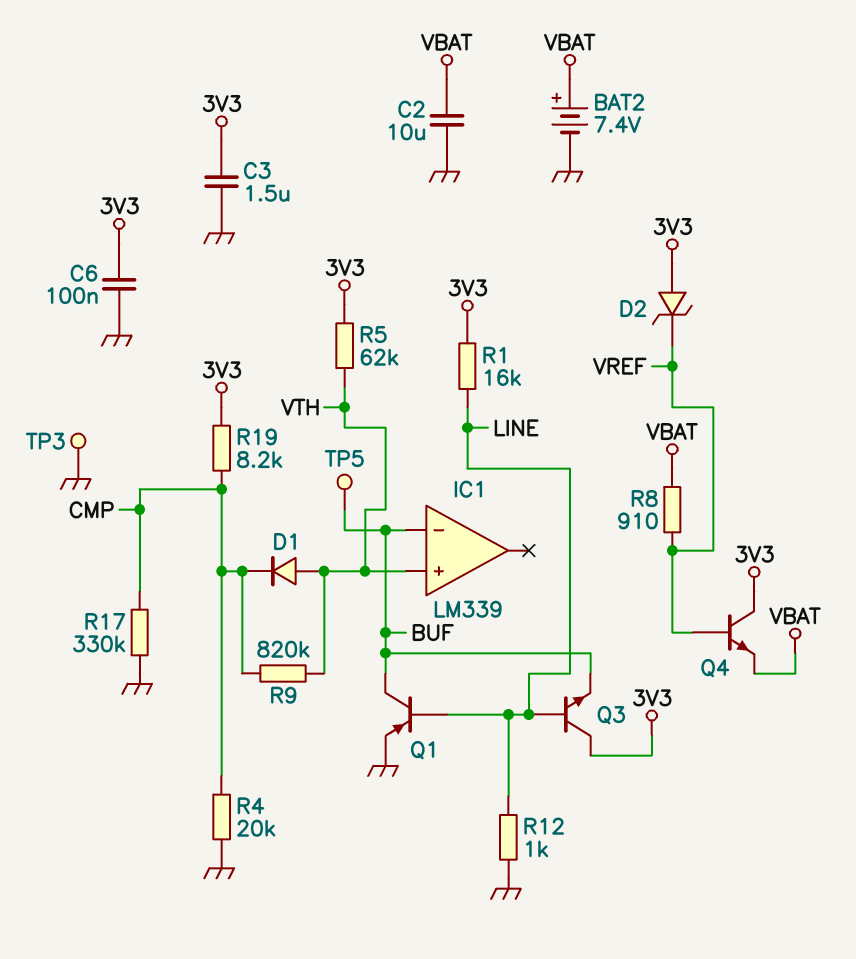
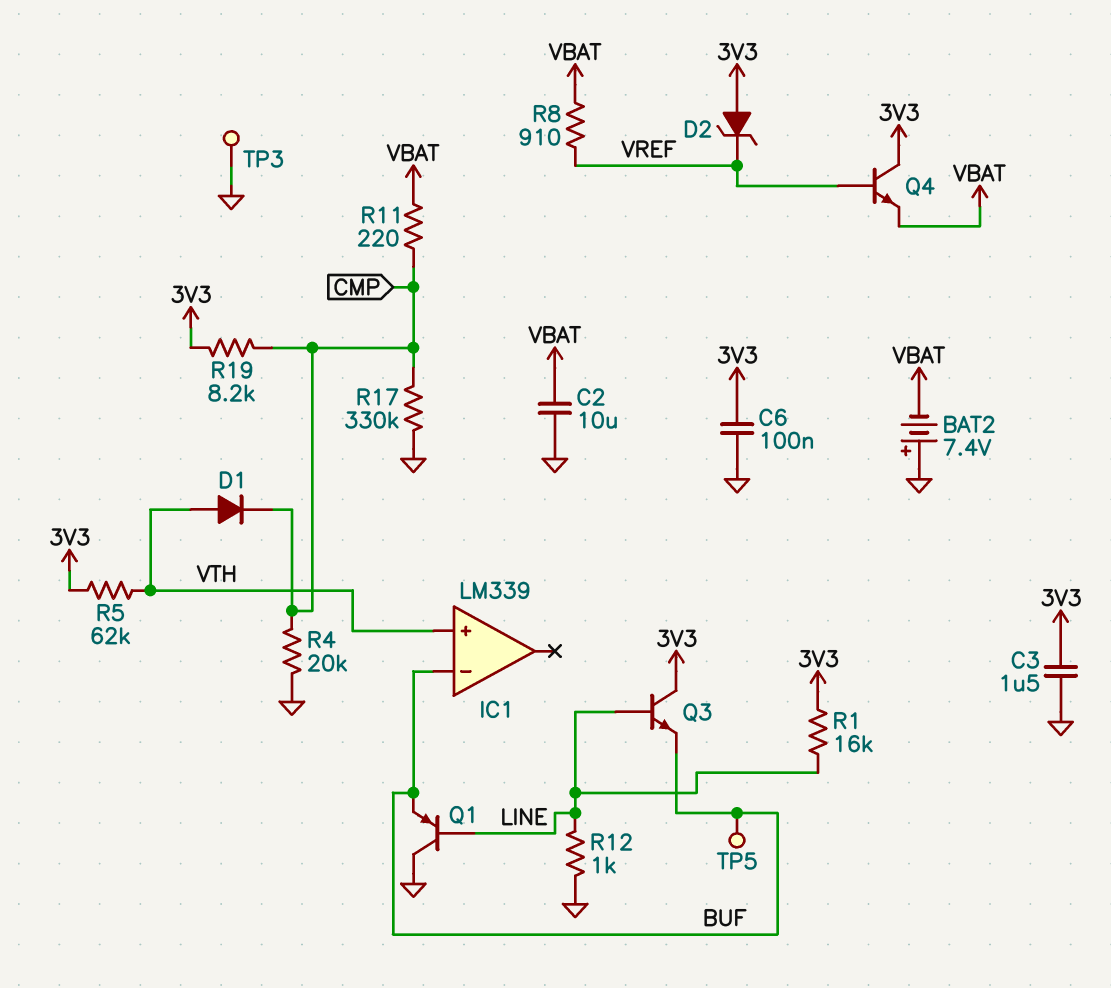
BAT2: 7.4V (plus VBAT, minus GND) -> 7.4V (plus GND, minus VBAT)
Q1: PNP (B LINE, C BUF, E GND) -> PNP (B LINE, C GND, E BUF)
R9: 820k (CMP, VTH) -> none
R11: none -> 220 (CMP, VBAT)

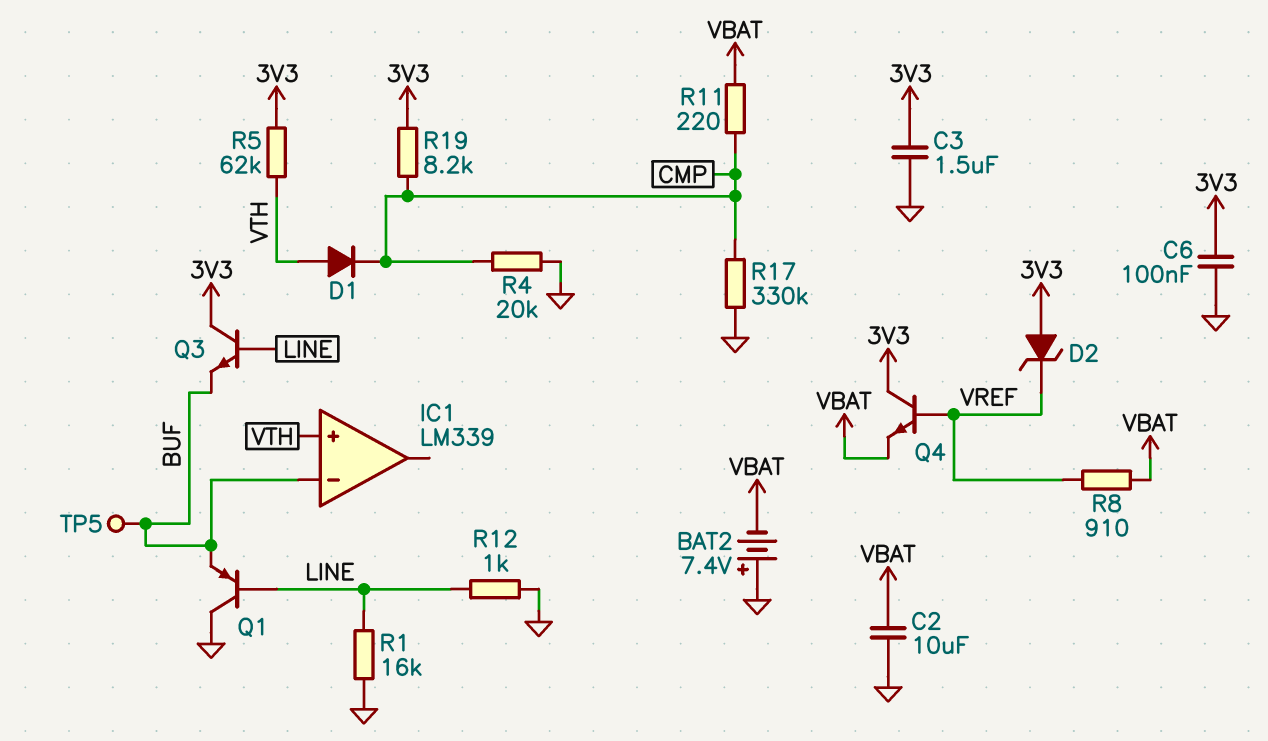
R1: 16k (3V3, LINE) -> 16k (GND, LINE)
TP3: test point (GND) -> none

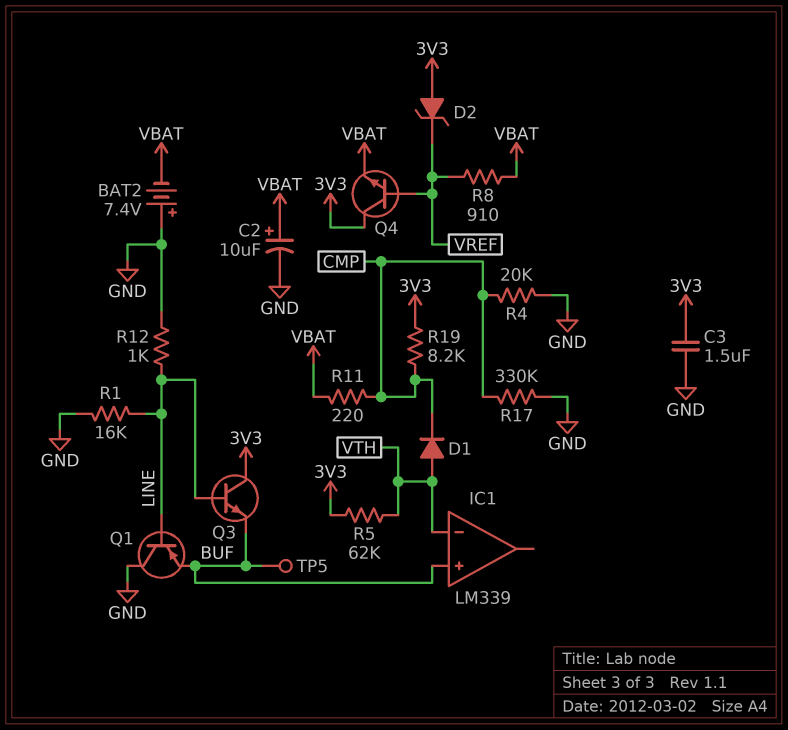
C2: 10uF (GND, VBAT) -> 10uF (plus VBAT, minus GND)
C6: 100nF (3V3, GND) -> none
IC1 pin in+: VTH -> BUF
IC1 pin in-: BUF -> VTH

